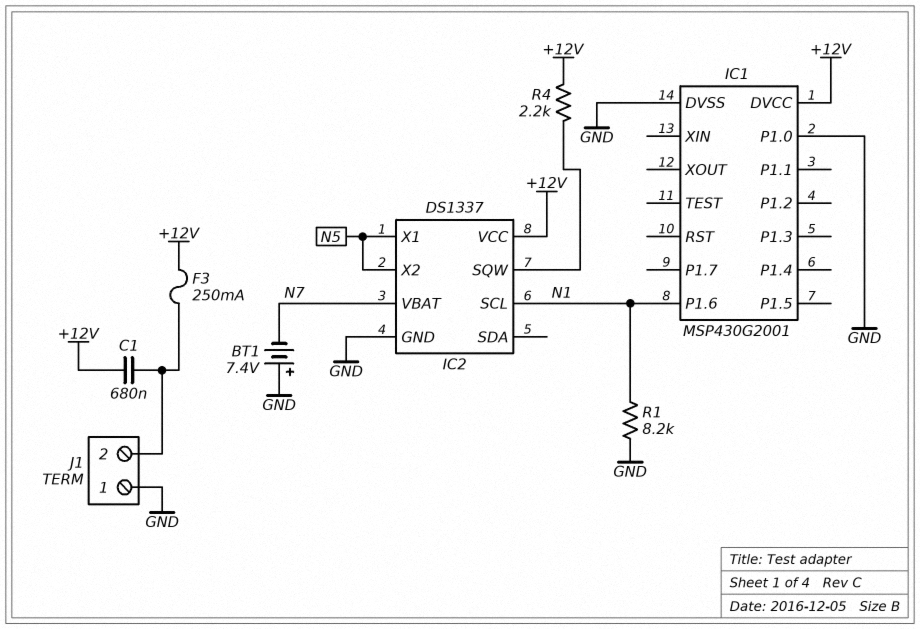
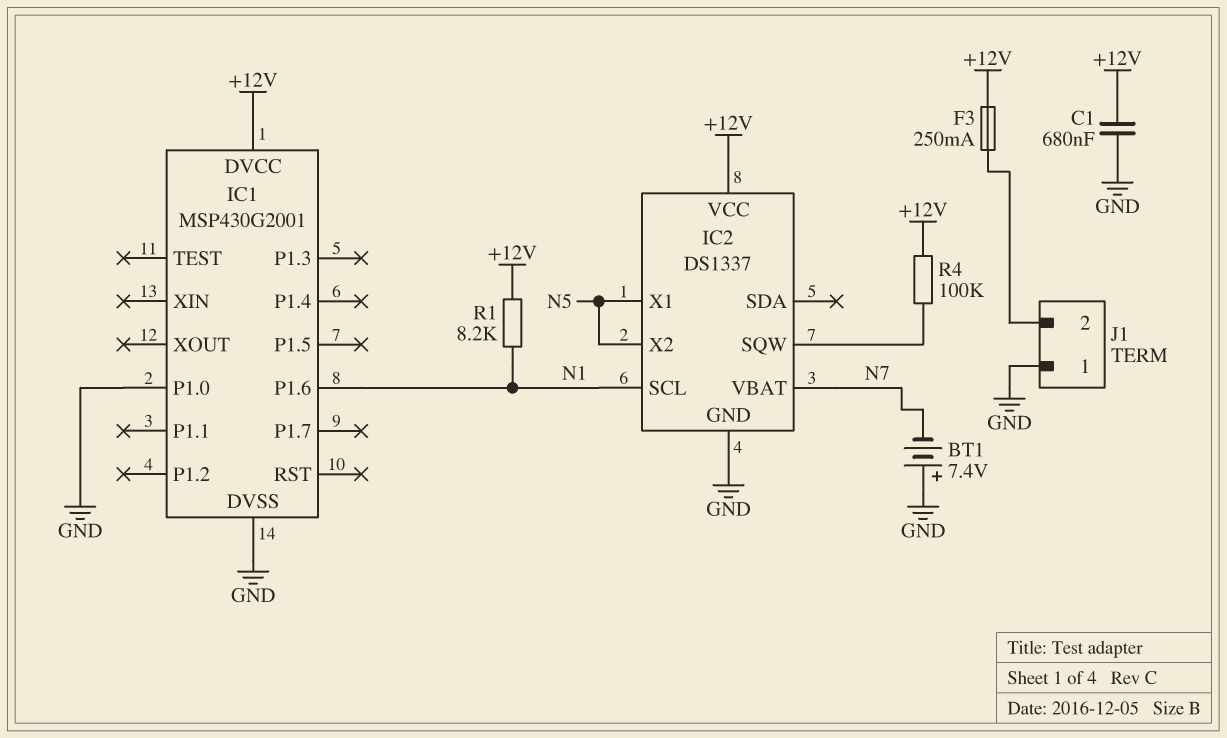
C1: 680nF (+12V, J1/2) -> 680nF (+12V, GND)
R1: 8.2k (GND, N1) -> 8.2k (+12V, N1)
R4: 2.2k (+12V, IC2/SQW) -> 100k (+12V, IC2/SQW)

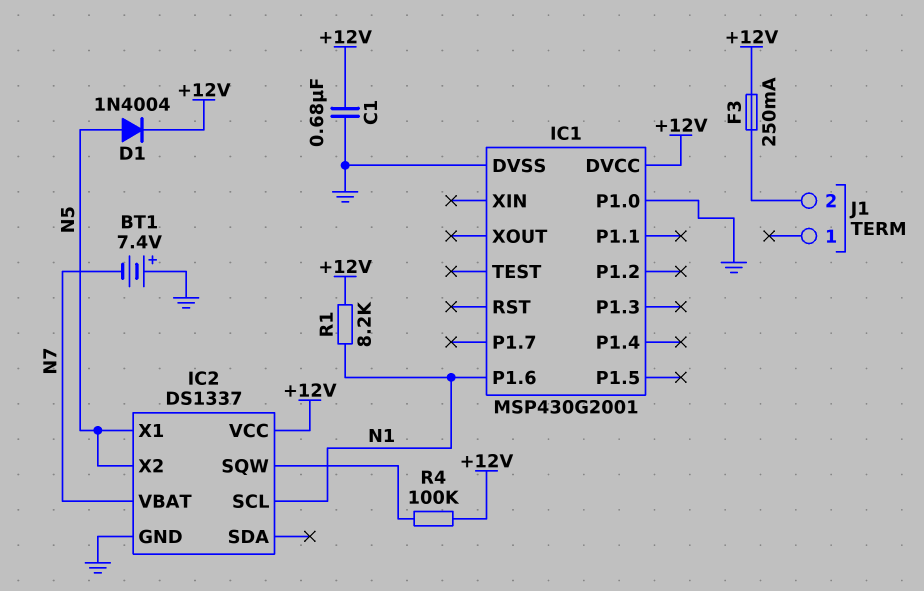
D1: none -> diode 1N4004 (A N5, K +12V)
J1 pin 1: GND -> none

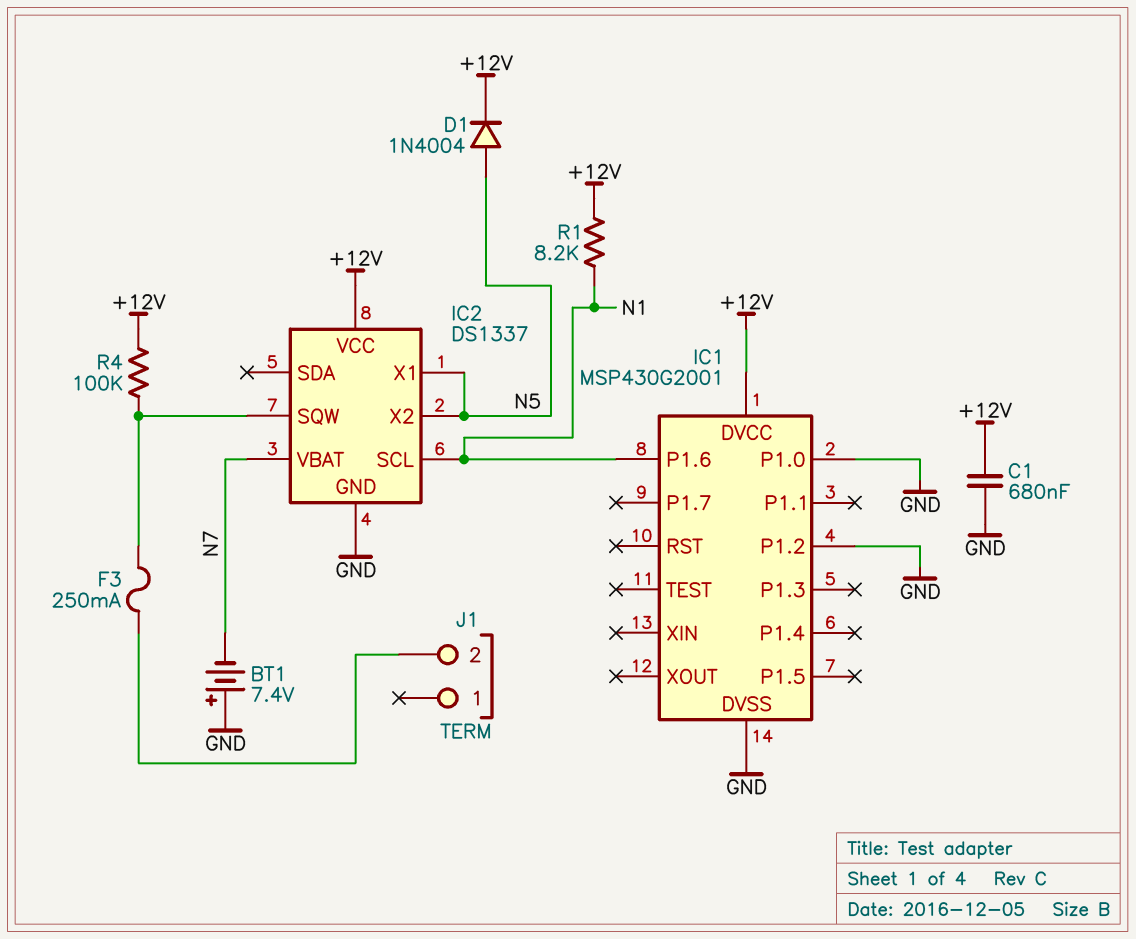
F3: 250mA (+12V, J1/2) -> 250mA (IC2/SQW, J1/2)
IC1 pin P1.2: none -> GND

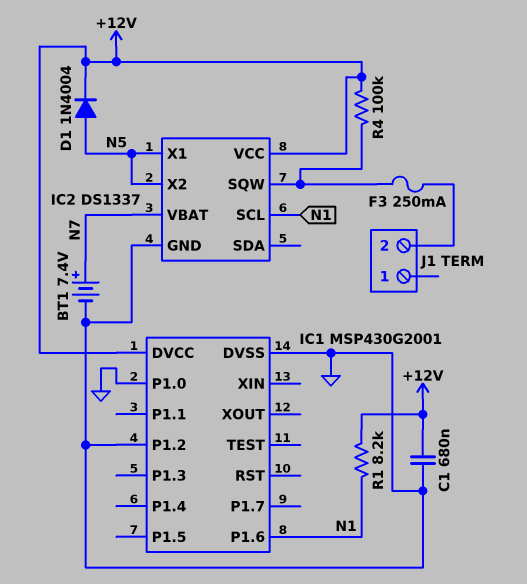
BT1: 7.4V (plus GND, minus N7) -> 7.4V (plus N7, minus GND)

